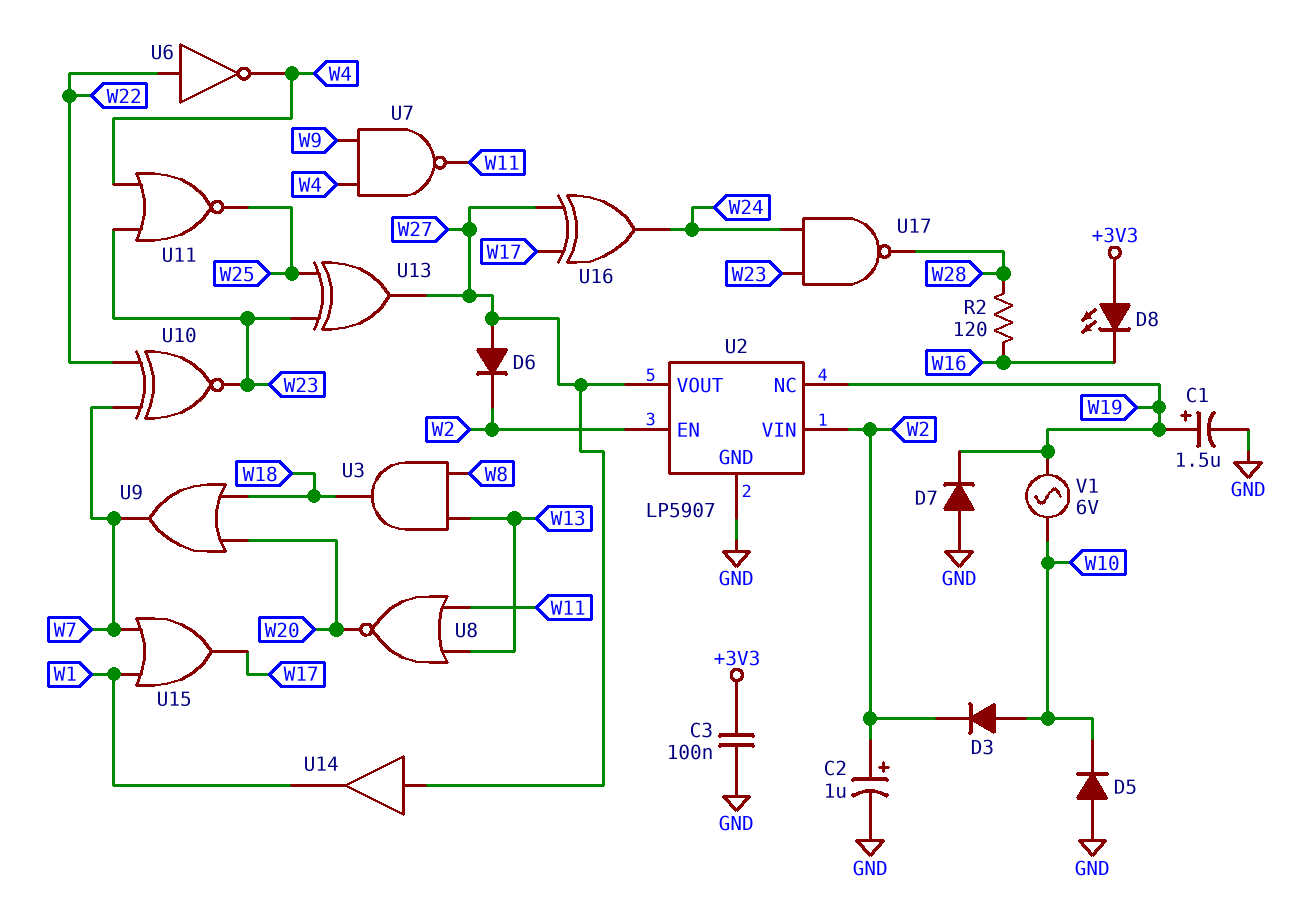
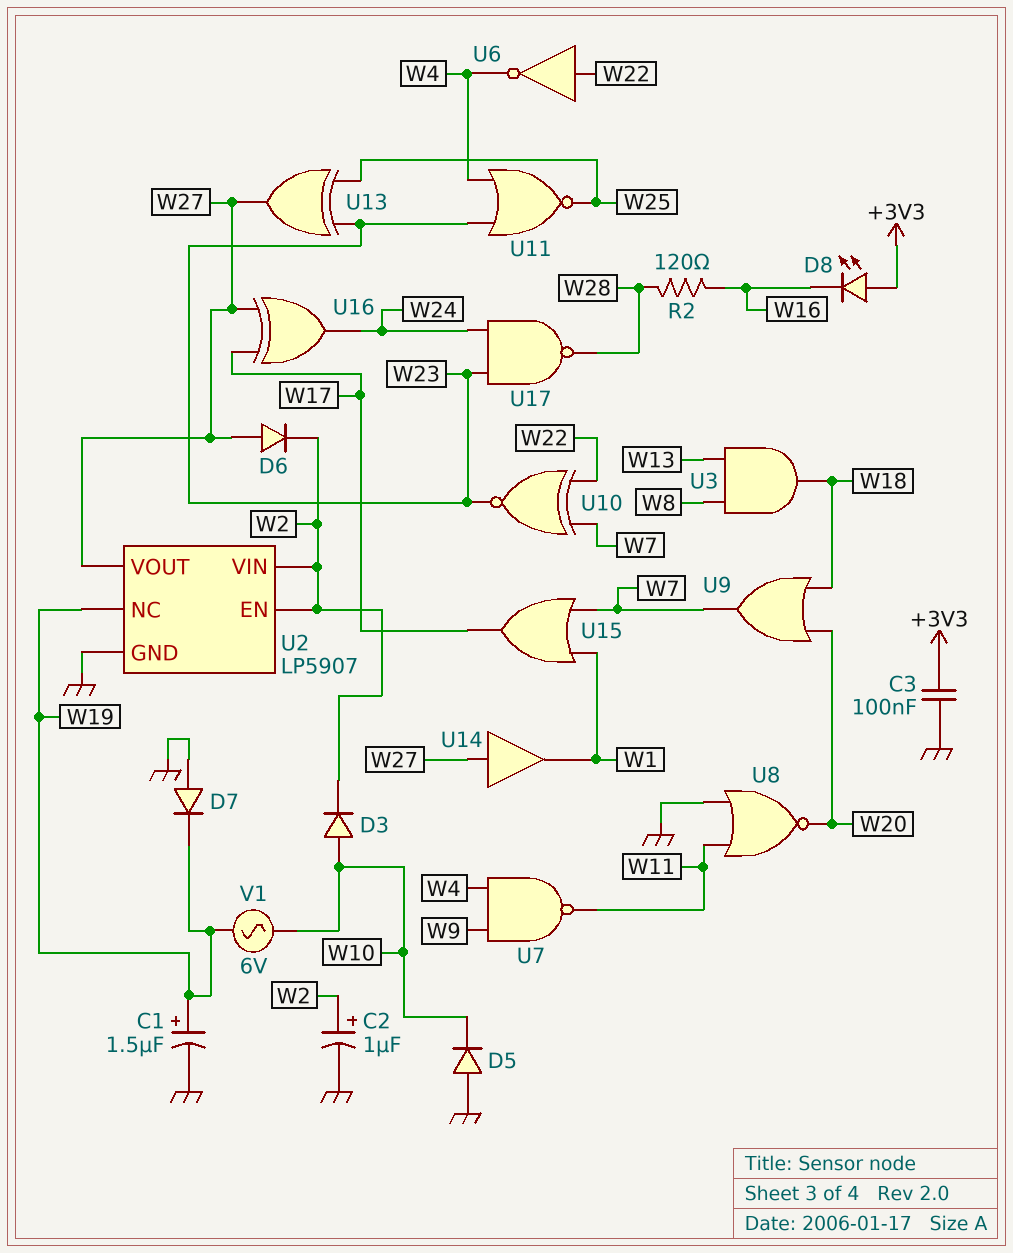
U8: NOR (in W11, in W13, out W20) -> NOR (in GND, in W11, out W20)

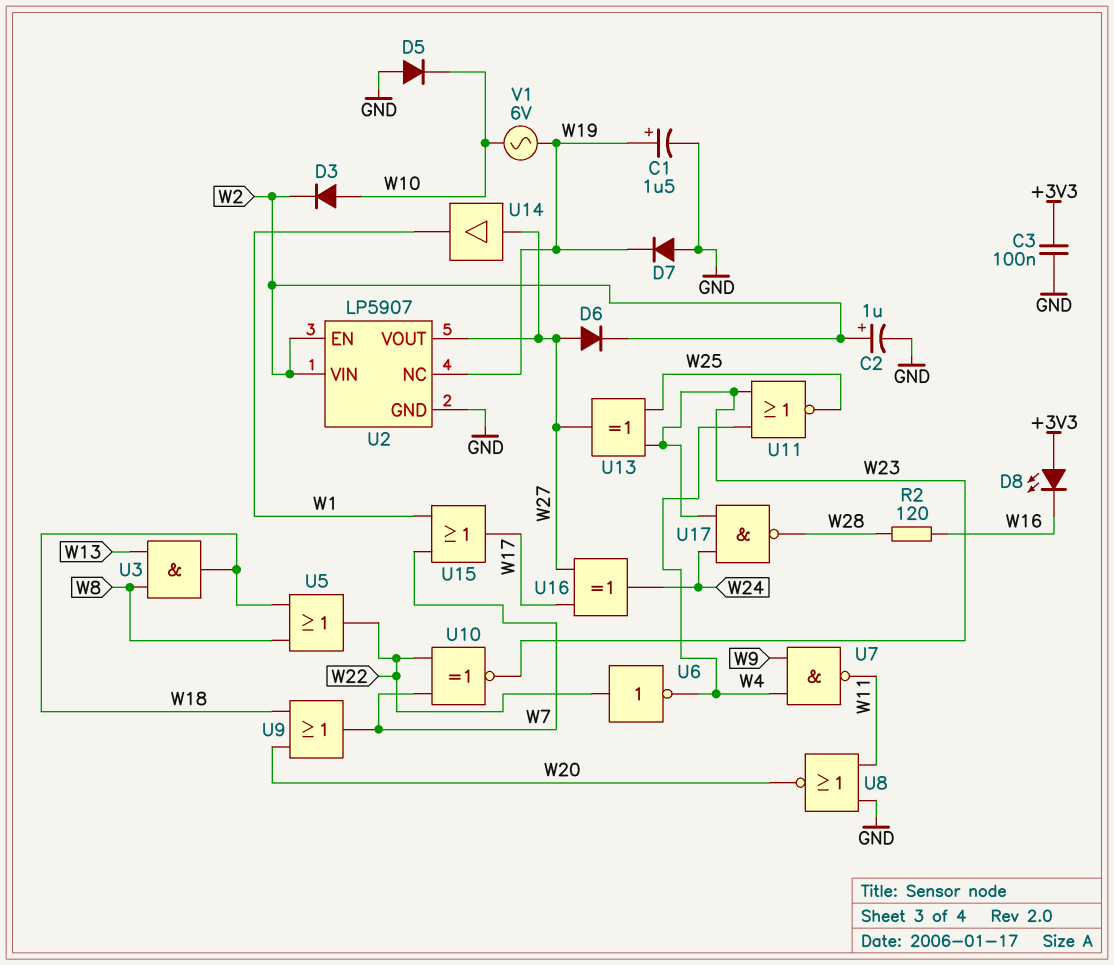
U5: none -> OR (in W8, in W18, out W22)

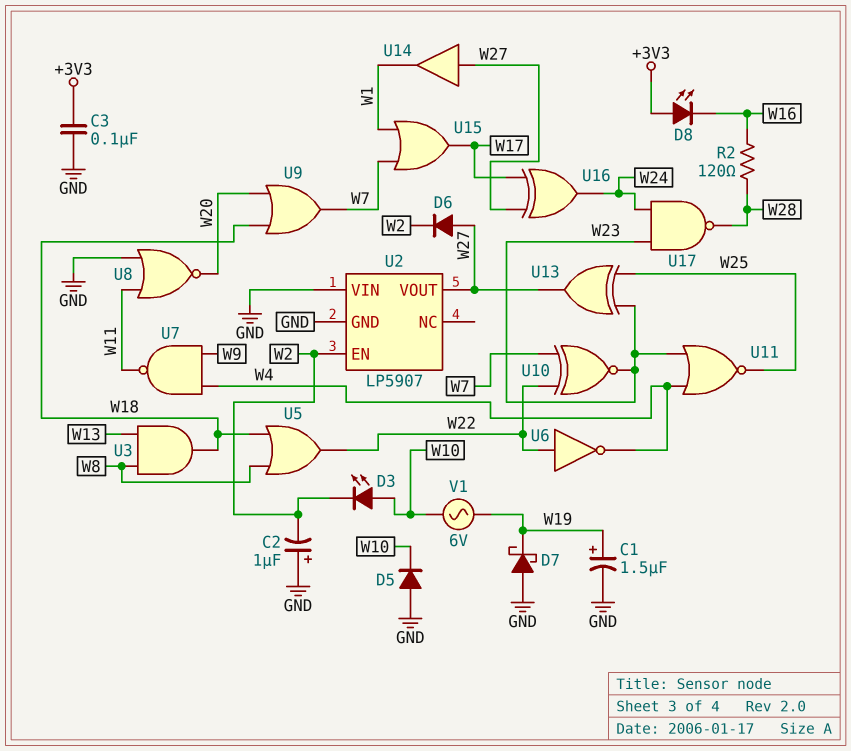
C2: 1uF (plus W2, minus GND) -> 1uF (plus GND, minus W2)
D3: diode (A W10, K W2) -> LED (A W10, K W2)
D7: diode (A GND, K W19) -> schottky (A GND, K W19)
U2 pin NC: W19 -> none
U2 pin VIN: W2 -> GND

